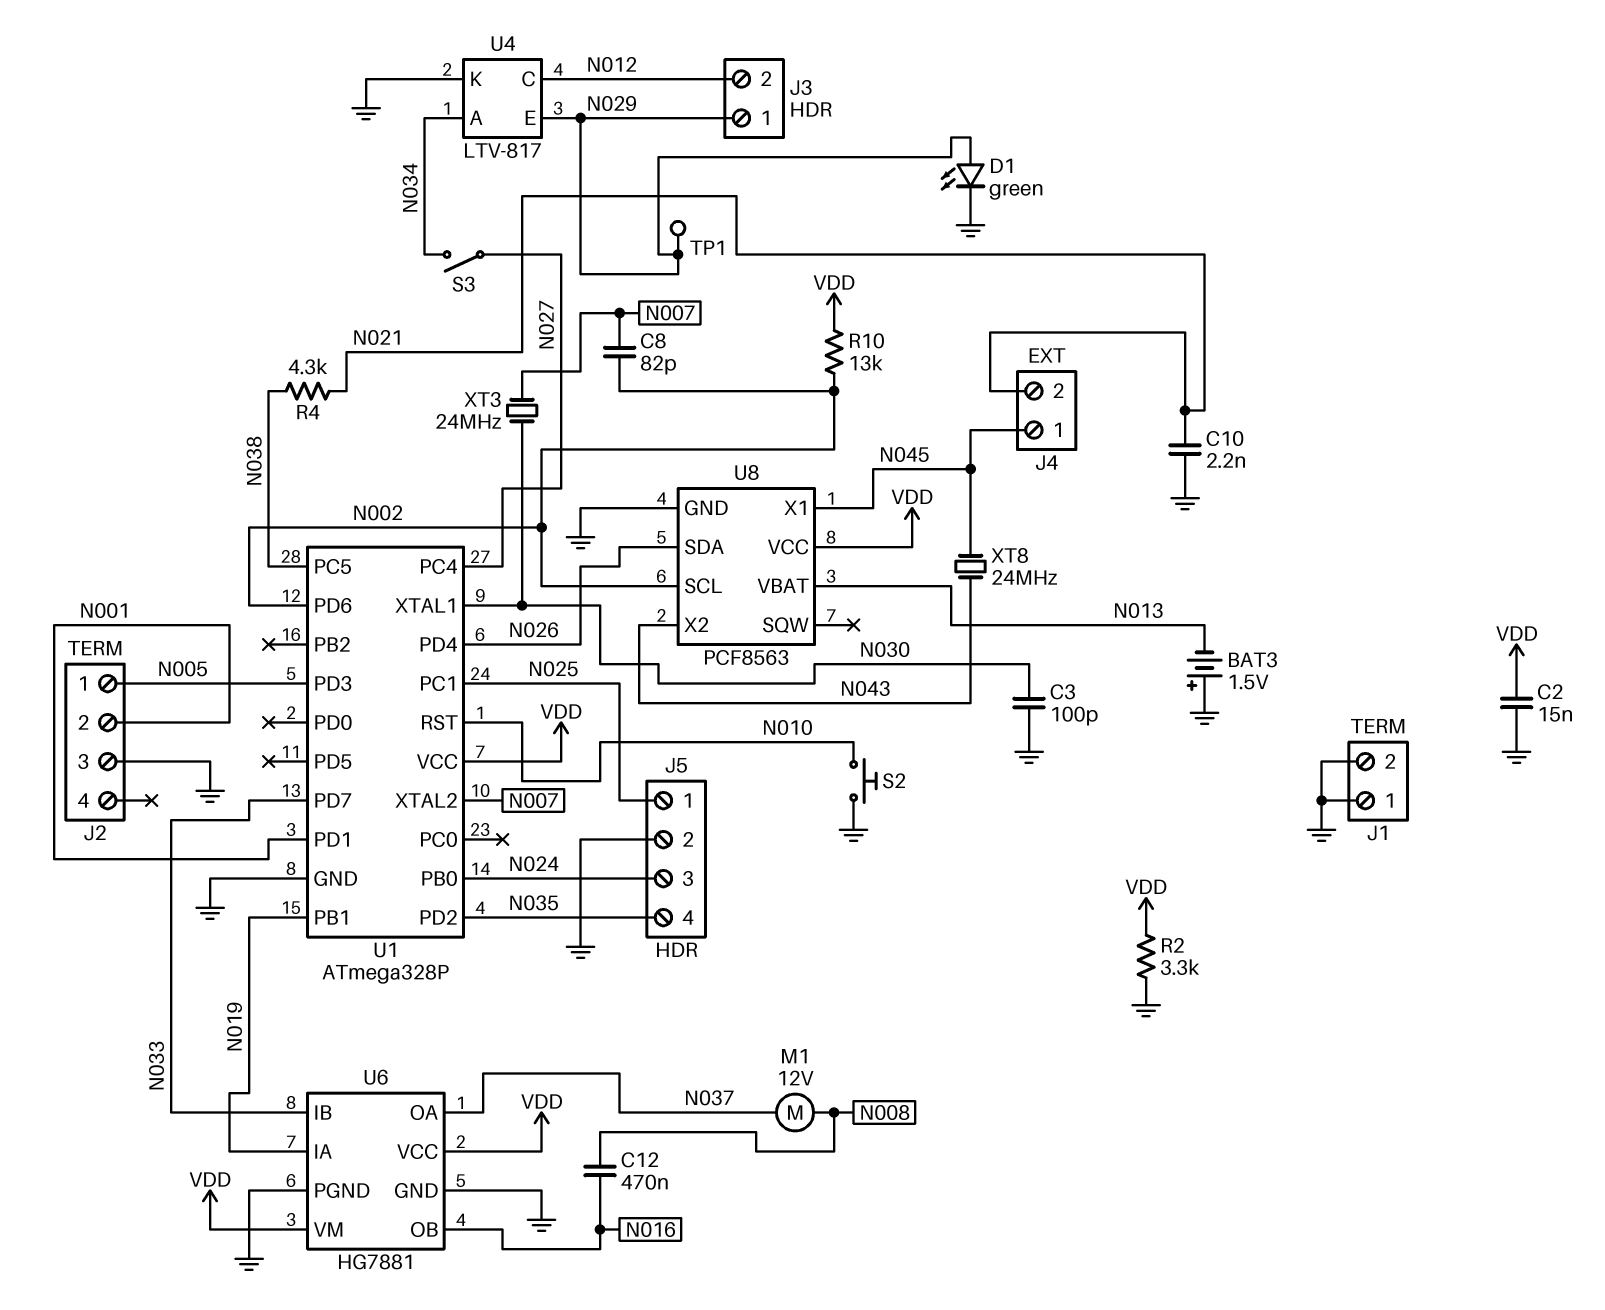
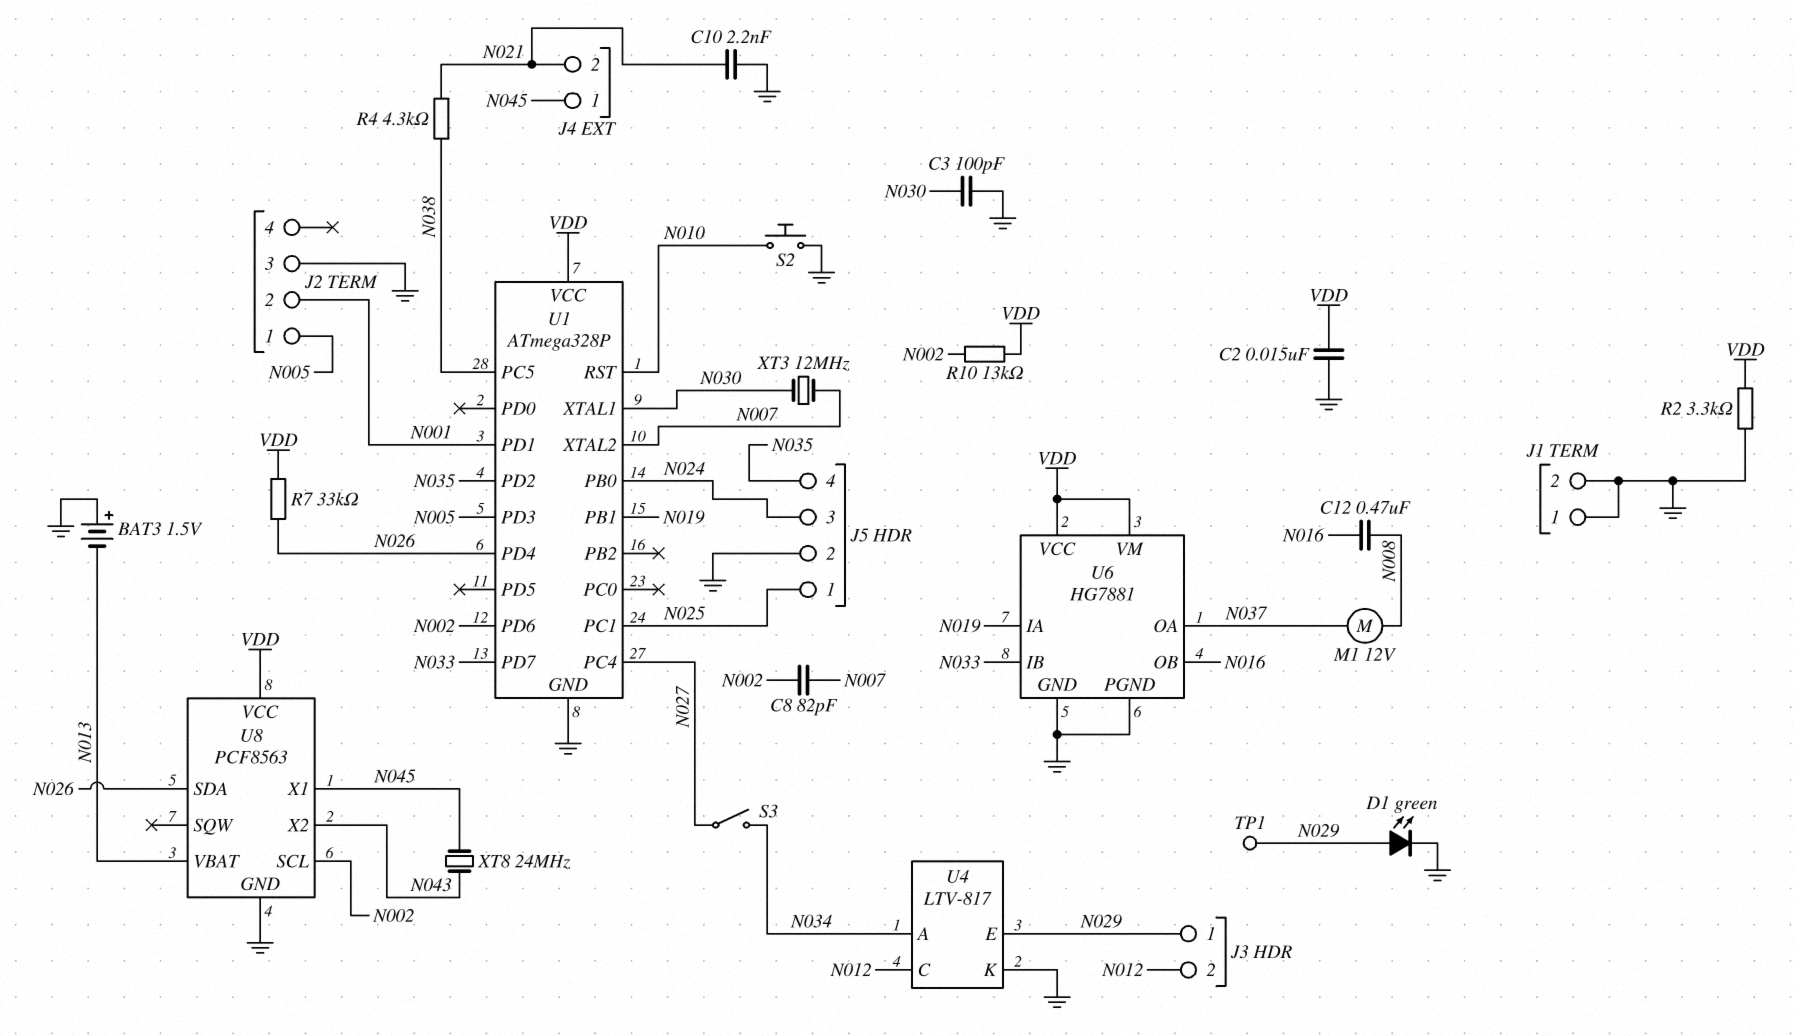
R7: none -> 33k (N026, VDD)
XT3: 24MHz (N007, N030) -> 12MHz (N007, N030)

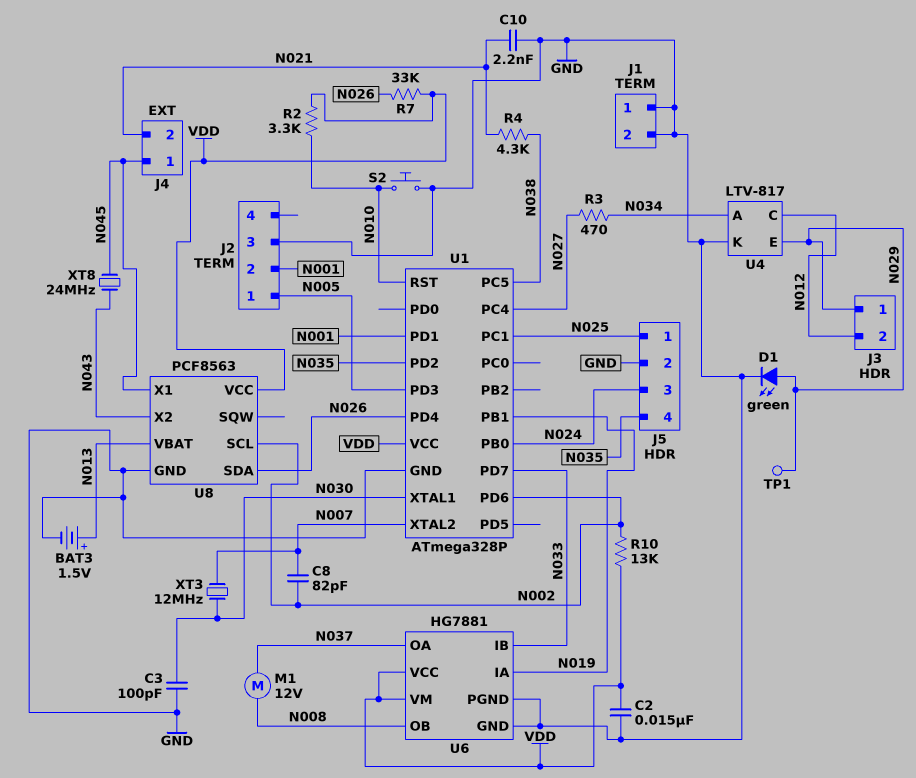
BAT3: 1.5V (plus GND, minus N013) -> 1.5V (plus N013, minus GND)
C12: 470nF (N008, N016) -> none
R2: 3.3k (GND, VDD) -> 3.3k (N010, VDD)
R3: none -> 470 (N027, N034)
S3: switch (N027, N034) -> none
U6 pin OB: N016 -> N008

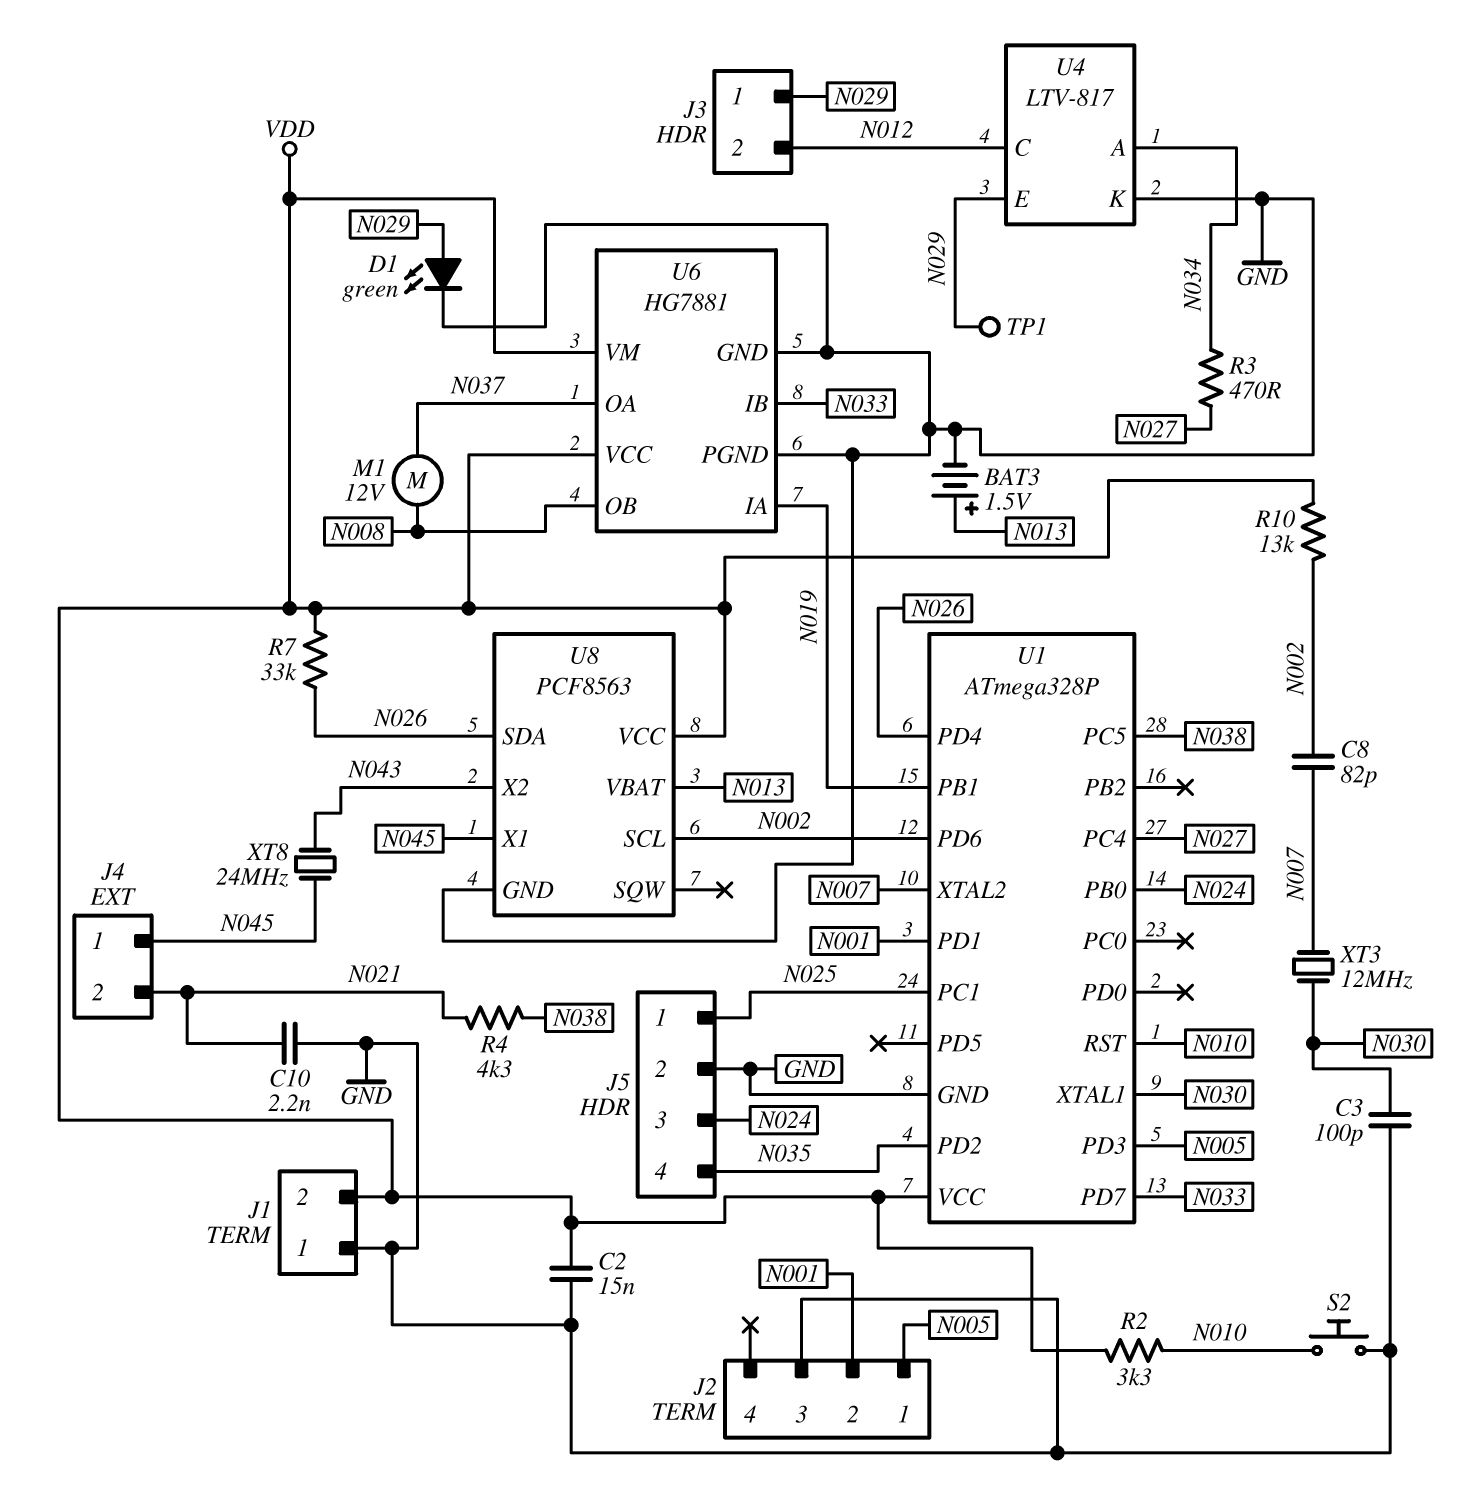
J1 pin 2: GND -> VDD

